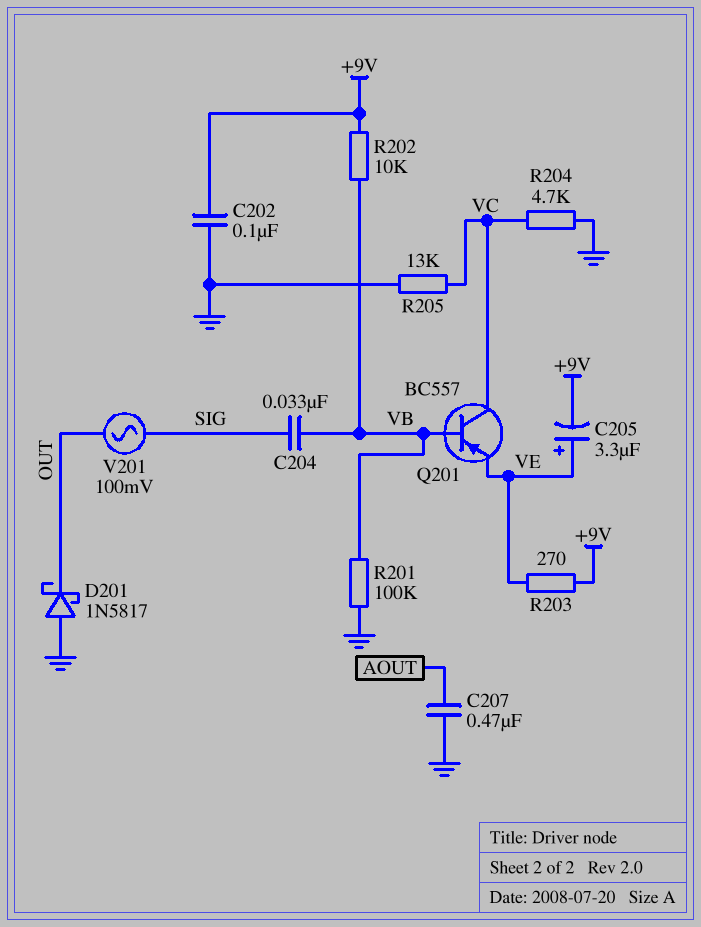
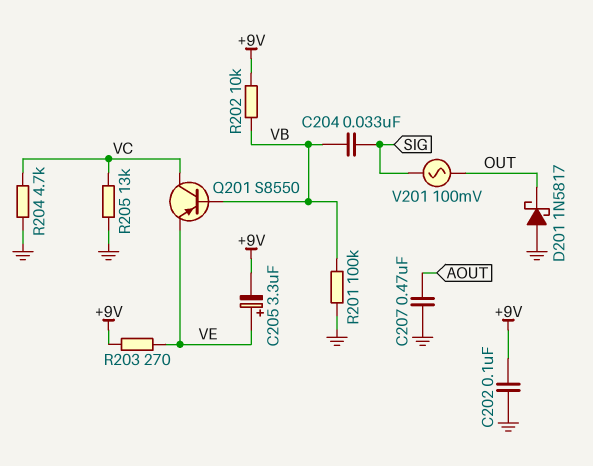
Q201: PNP BC557 (B VB, C VC, E VE) -> PNP S8550 (B VB, C VC, E VE)

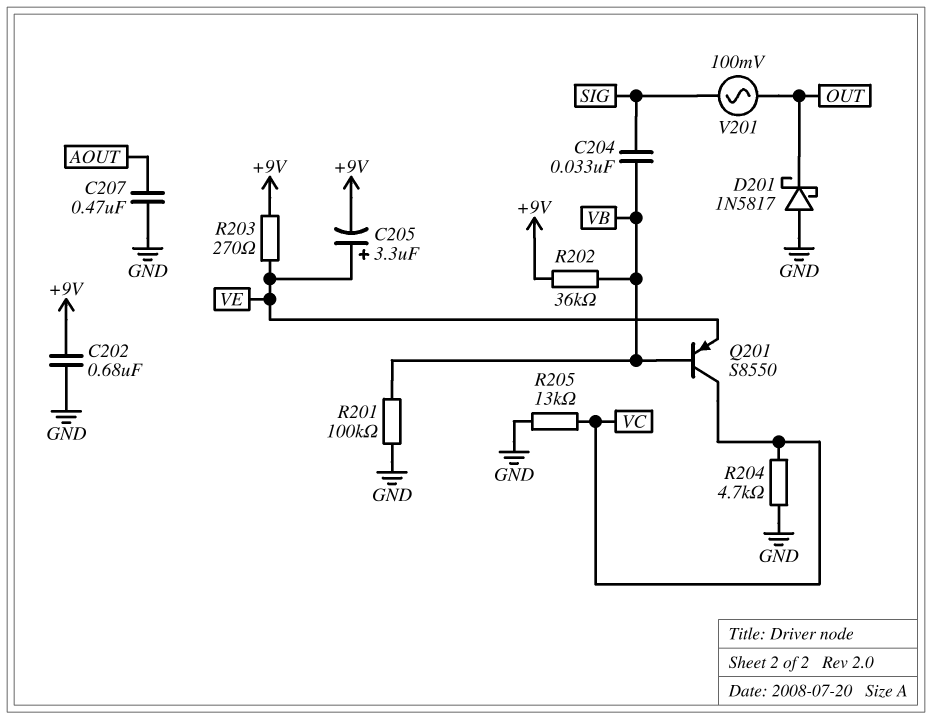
C202: 100nF (+9V, GND) -> 680nF (+9V, GND)
R202: 10k (+9V, VB) -> 36k (+9V, VB)

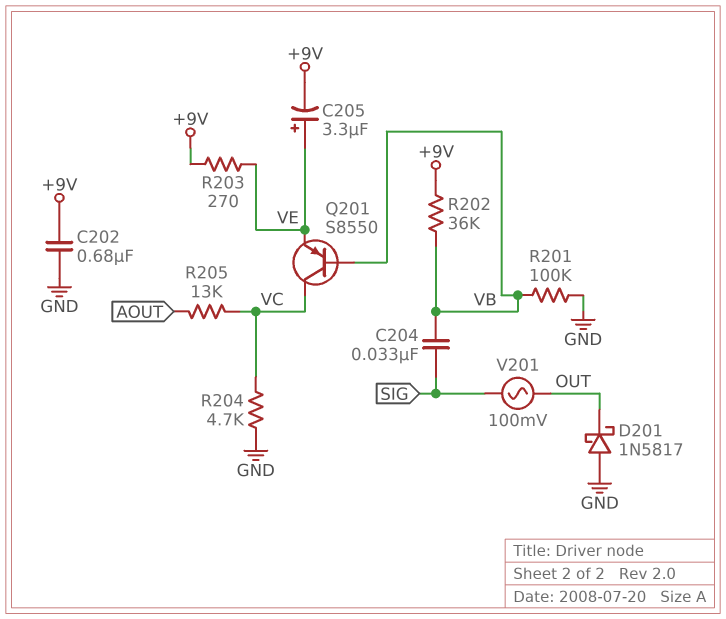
C207: 470nF (AOUT, GND) -> none
R205: 13k (GND, VC) -> 13k (AOUT, VC)

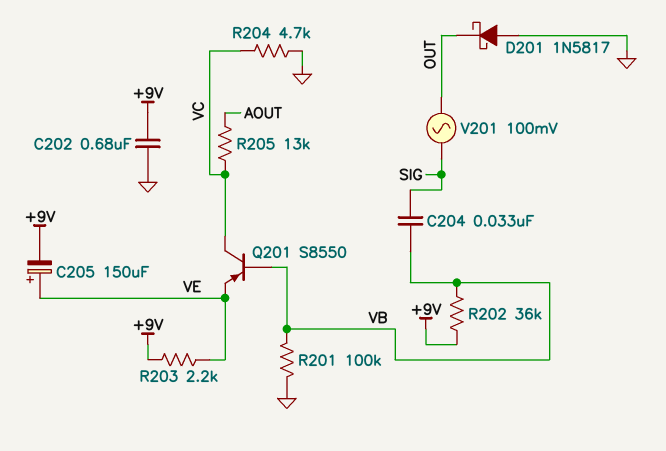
C205: 3.3uF (plus VE, minus +9V) -> 150uF (plus VE, minus +9V)
R203: 270 (+9V, VE) -> 2.2k (+9V, VE)

